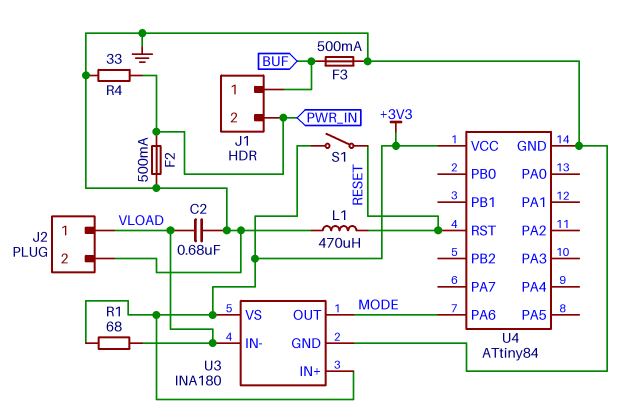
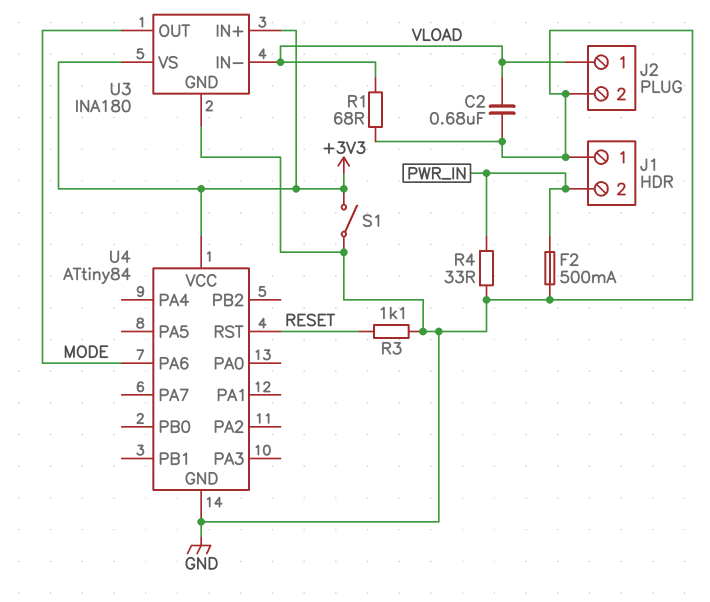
F3: 500mA (BUF, GND) -> none
J1 pin 1: BUF -> GND
L1: 470uH (GND, RESET) -> none
R1: 68 (+3V3, VLOAD) -> 68 (GND, VLOAD)
R3: none -> 1.1k (GND, RESET)
S1: switch (+3V3, RESET) -> switch (+3V3, GND)

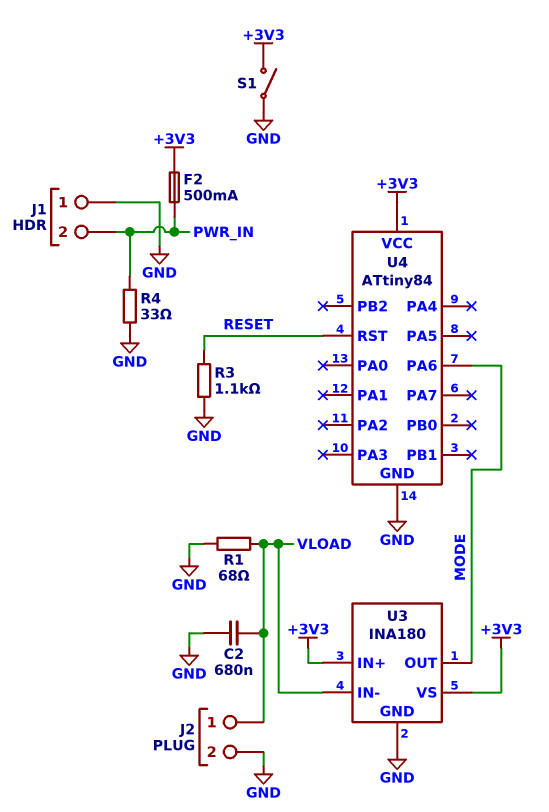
F2: 500mA (GND, PWR_IN) -> 500mA (+3V3, PWR_IN)

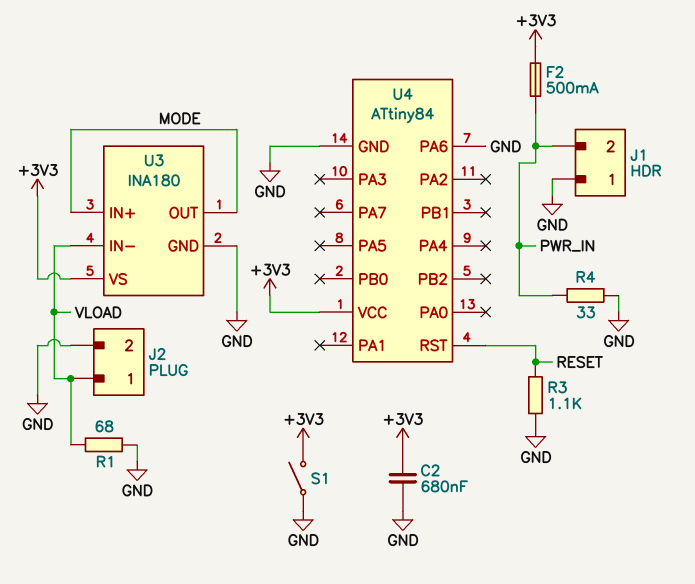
C2: 680nF (GND, VLOAD) -> 680nF (+3V3, GND)
U3 pin IN+: +3V3 -> MODE
U4 pin PA6: MODE -> GND

